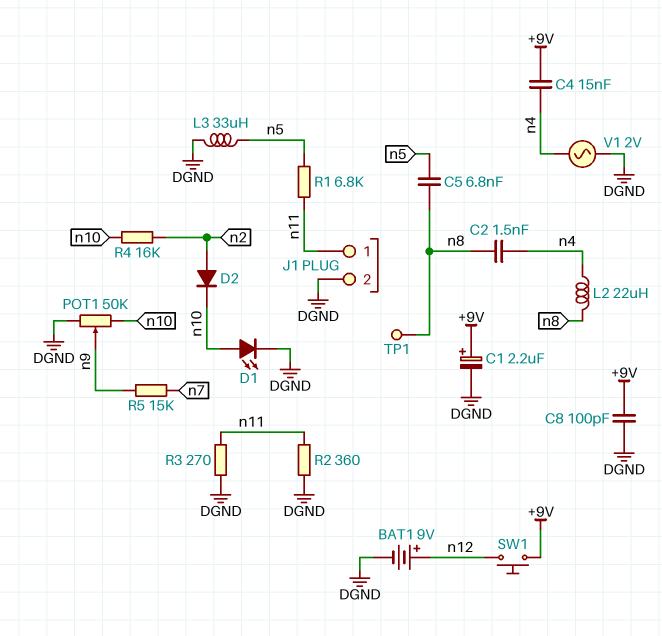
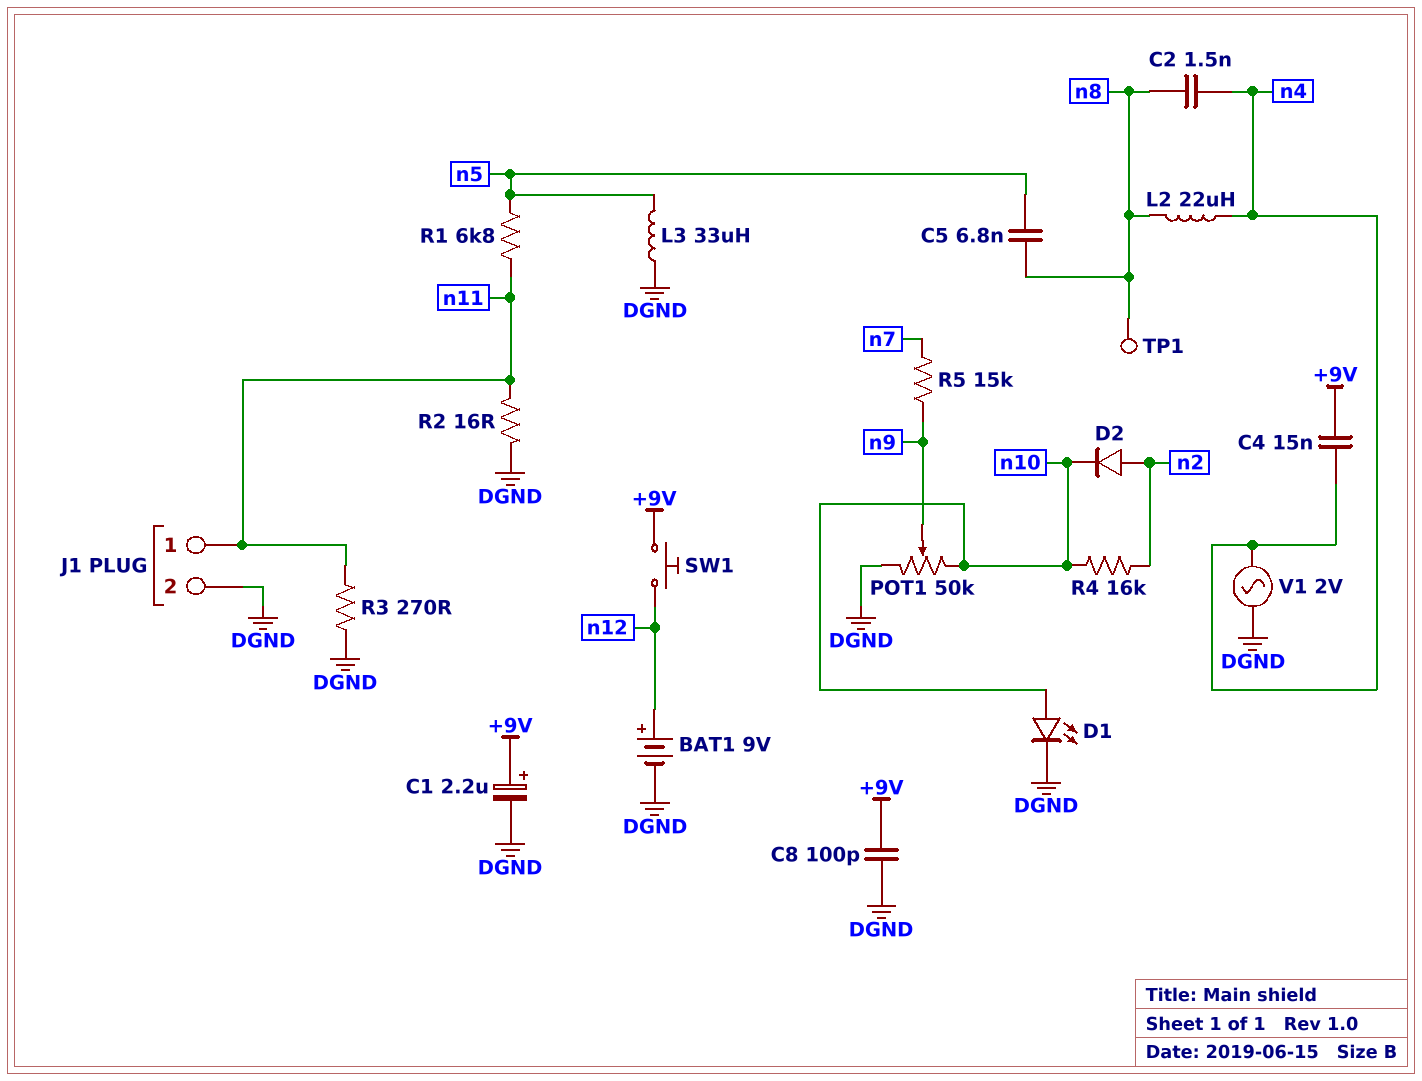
R2: 360 (DGND, n11) -> 16 (DGND, n11)

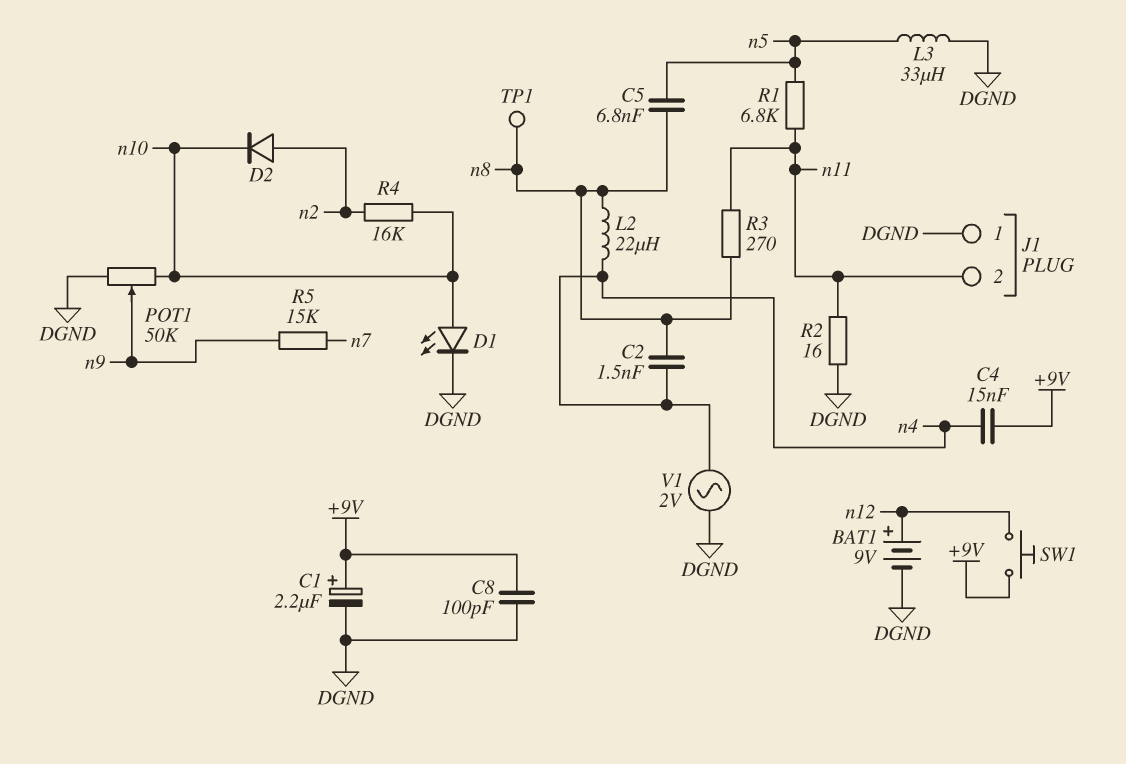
J1 pin 1: n11 -> DGND
J1 pin 2: DGND -> n11
R3: 270 (DGND, n11) -> 270 (n8, n11)

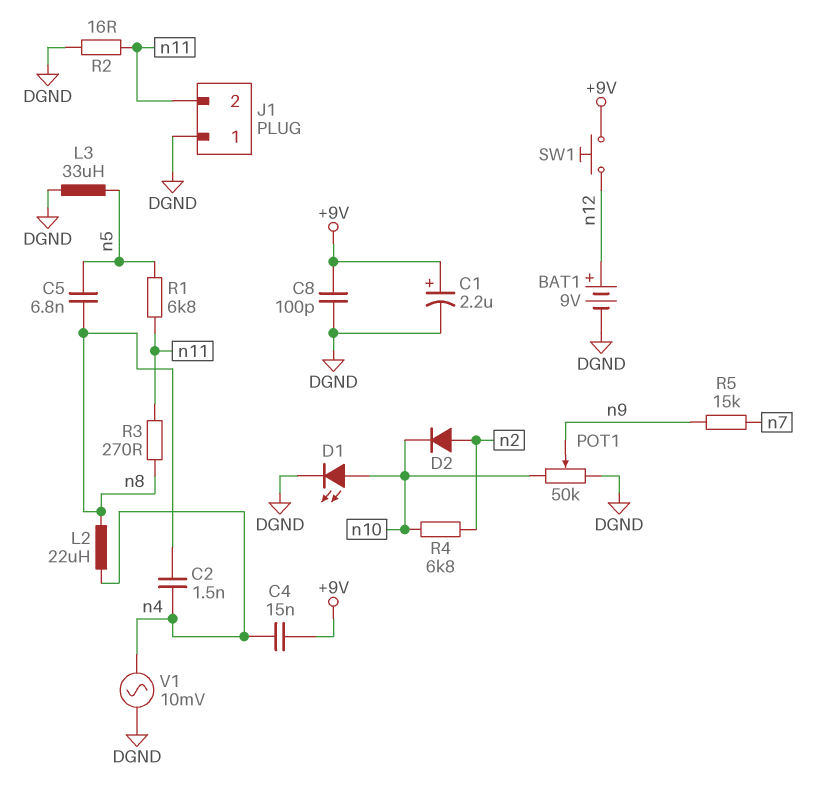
R4: 16k (n2, n10) -> 6.8k (n2, n10)
TP1: test point (n8) -> none
V1: AC 2V (DGND, n4) -> AC 10mV (DGND, n4)

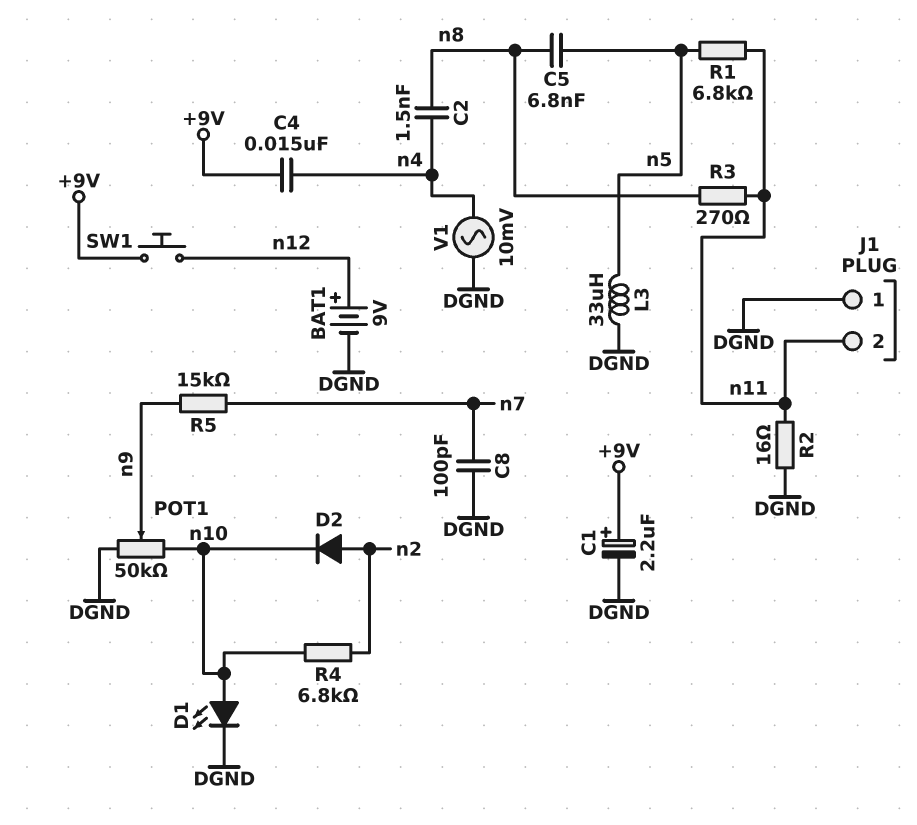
C8: 100pF (+9V, DGND) -> 100pF (DGND, n7)
L2: 22uH (n4, n8) -> none

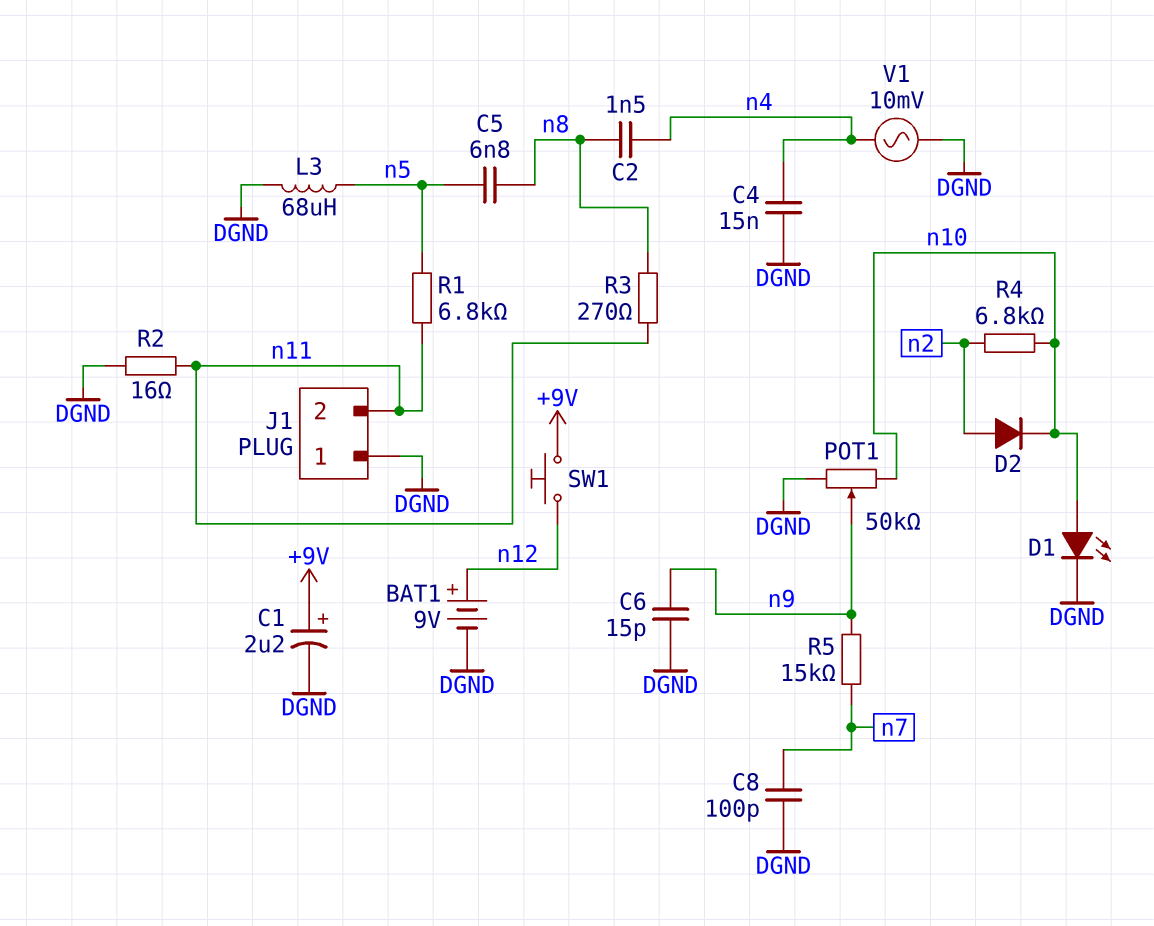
C4: 15nF (+9V, n4) -> 15nF (DGND, n4)
C6: none -> 15pF (DGND, n9)
L3: 33uH (DGND, n5) -> 68uH (DGND, n5)

